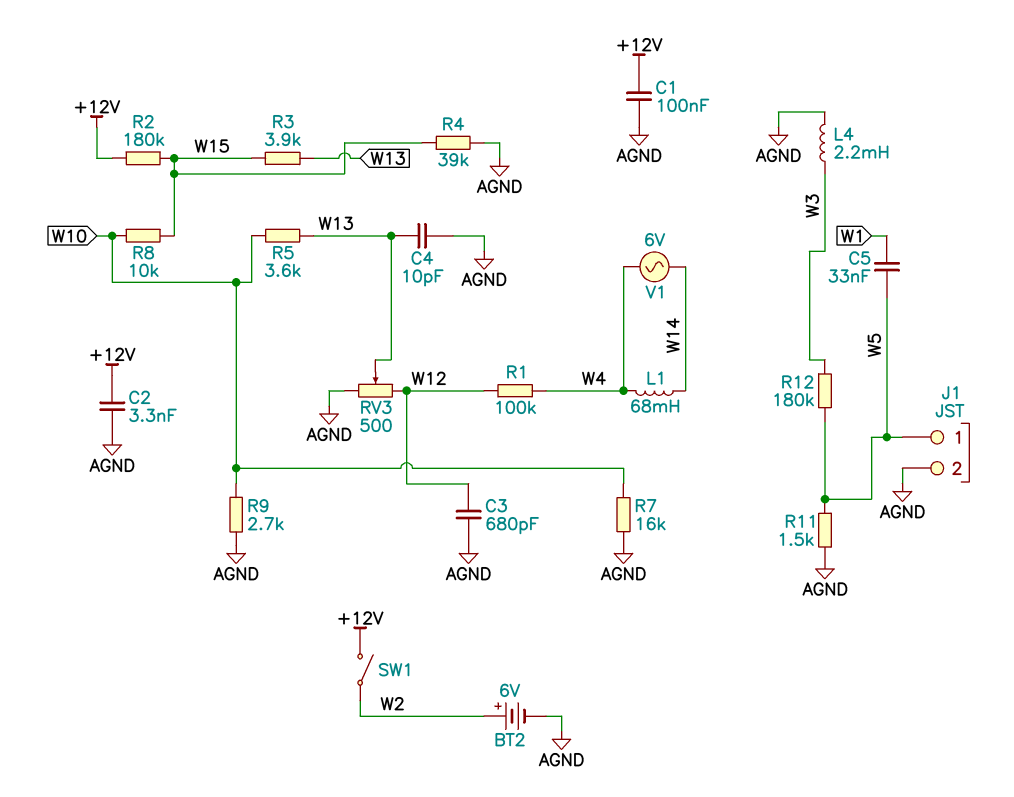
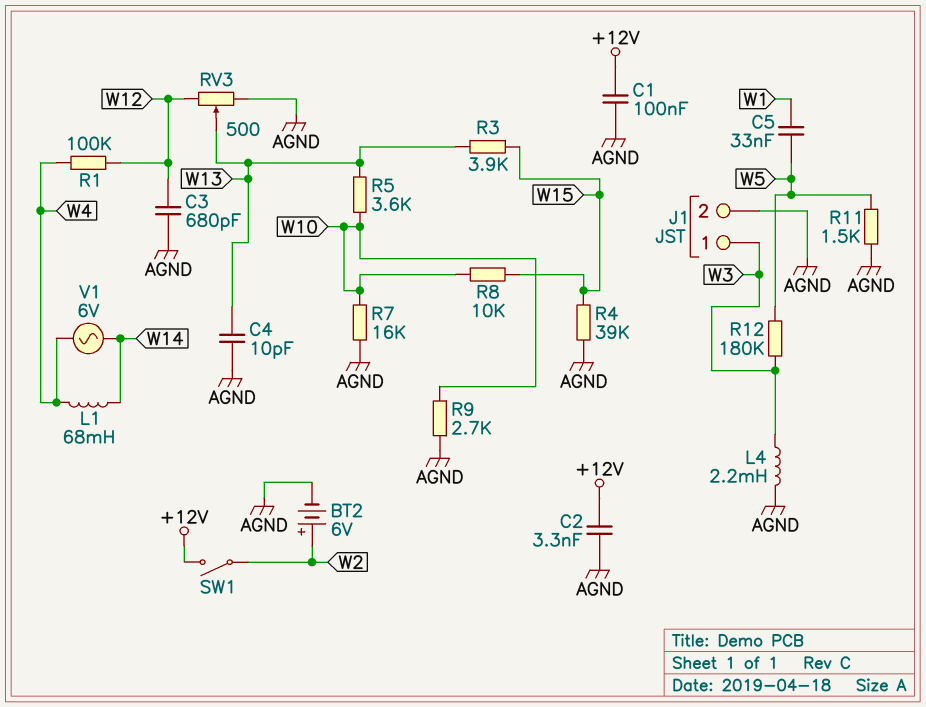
J1 pin 1: W5 -> W3
R2: 180k (+12V, W15) -> none

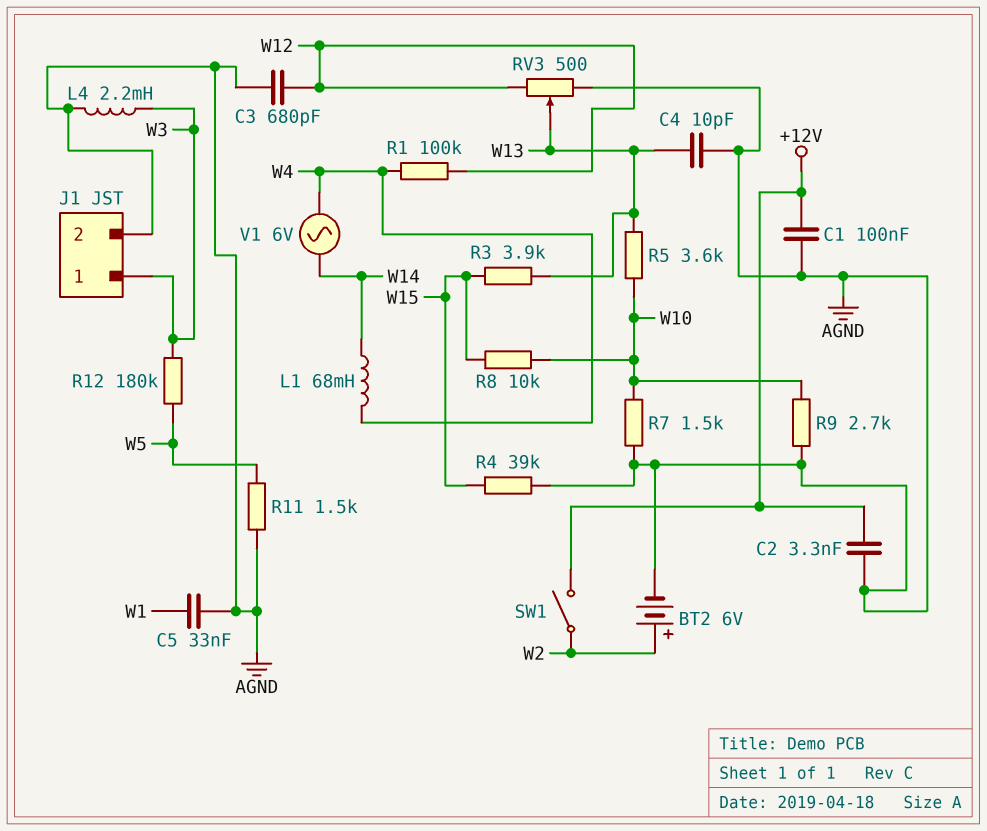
C5: 33nF (W1, W5) -> 33nF (AGND, W1)
R7: 16k (AGND, W10) -> 1.5k (AGND, W10)

